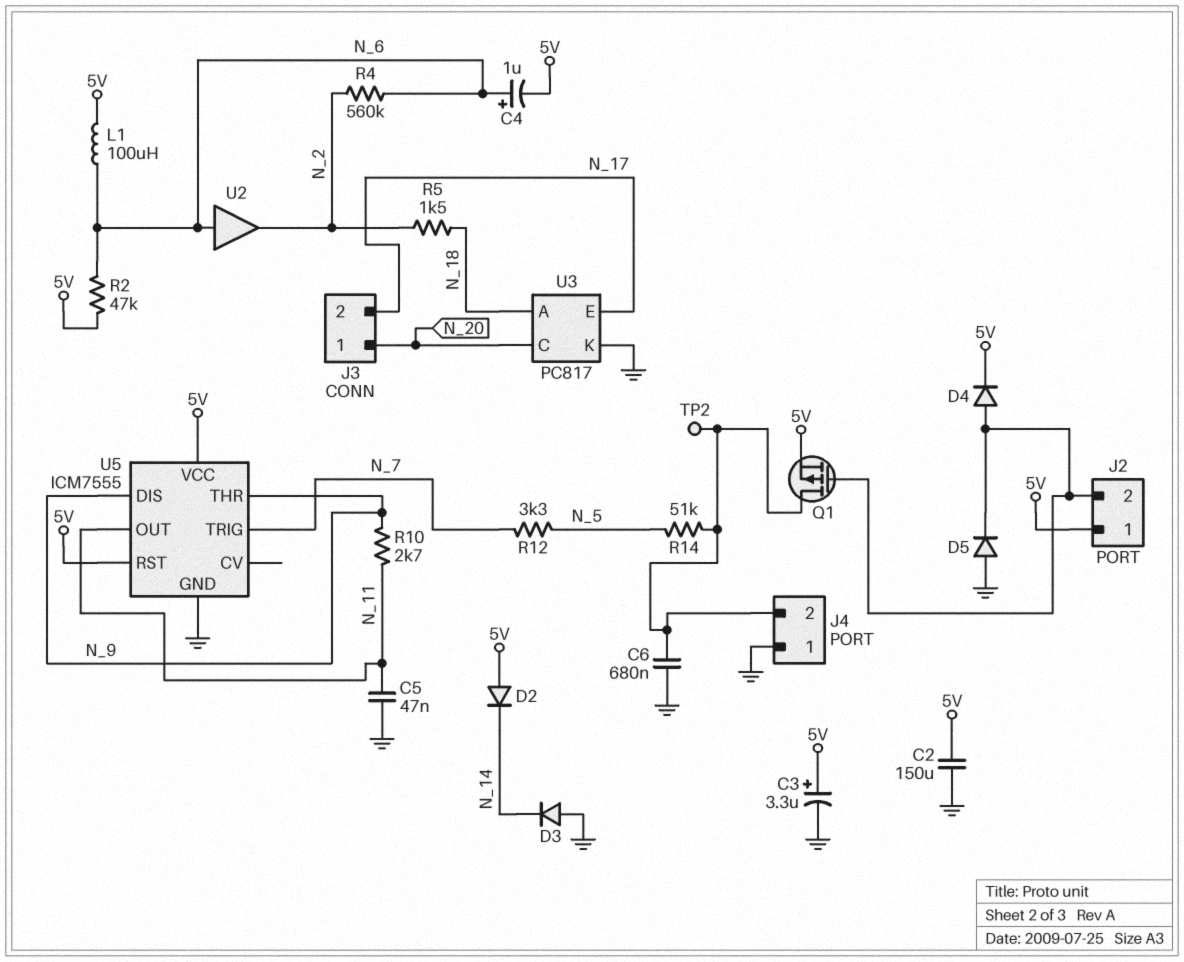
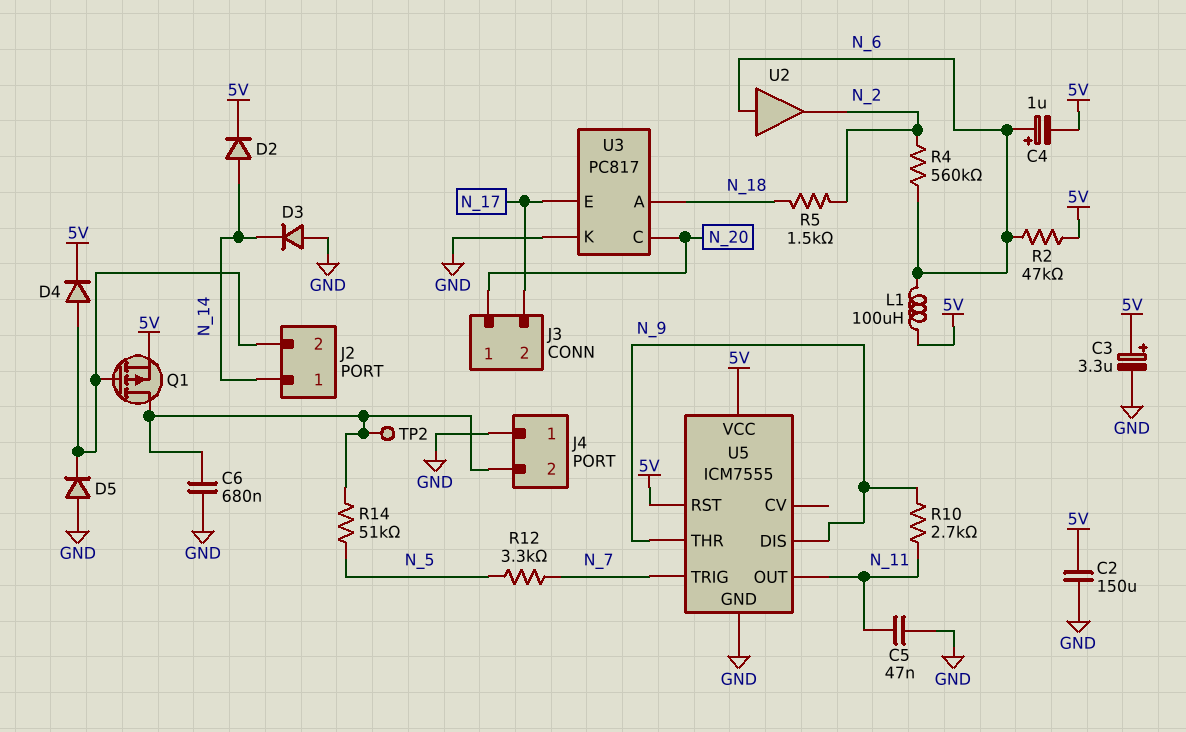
D2: diode (A 5V, K N_14) -> diode (A N_14, K 5V)
J2 pin 1: 5V -> N_14

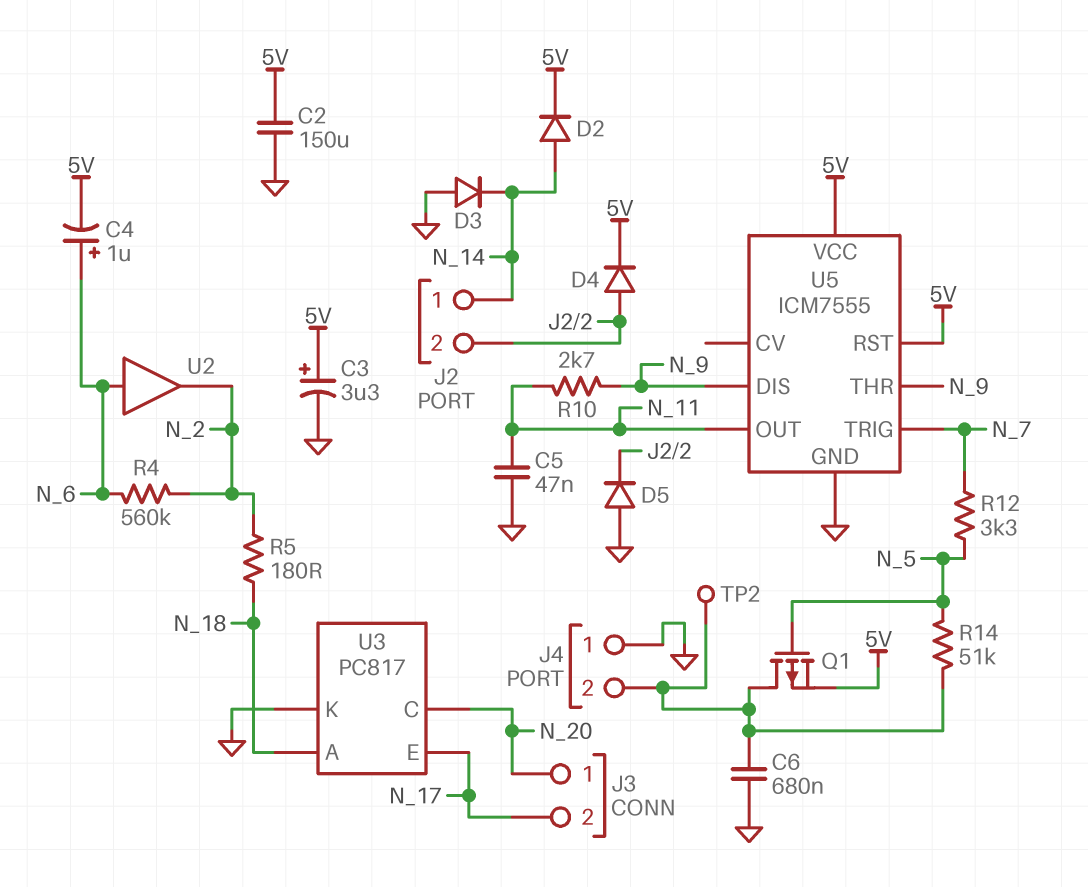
L1: 100uH (5V, N_6) -> none
Q1: PMOS (G J2/2, D J4/2, S 5V) -> PMOS (G N_5, D J4/2, S 5V)
R2: 47k (5V, N_6) -> none
R5: 1.5k (N_2, N_18) -> 180 (N_2, N_18)

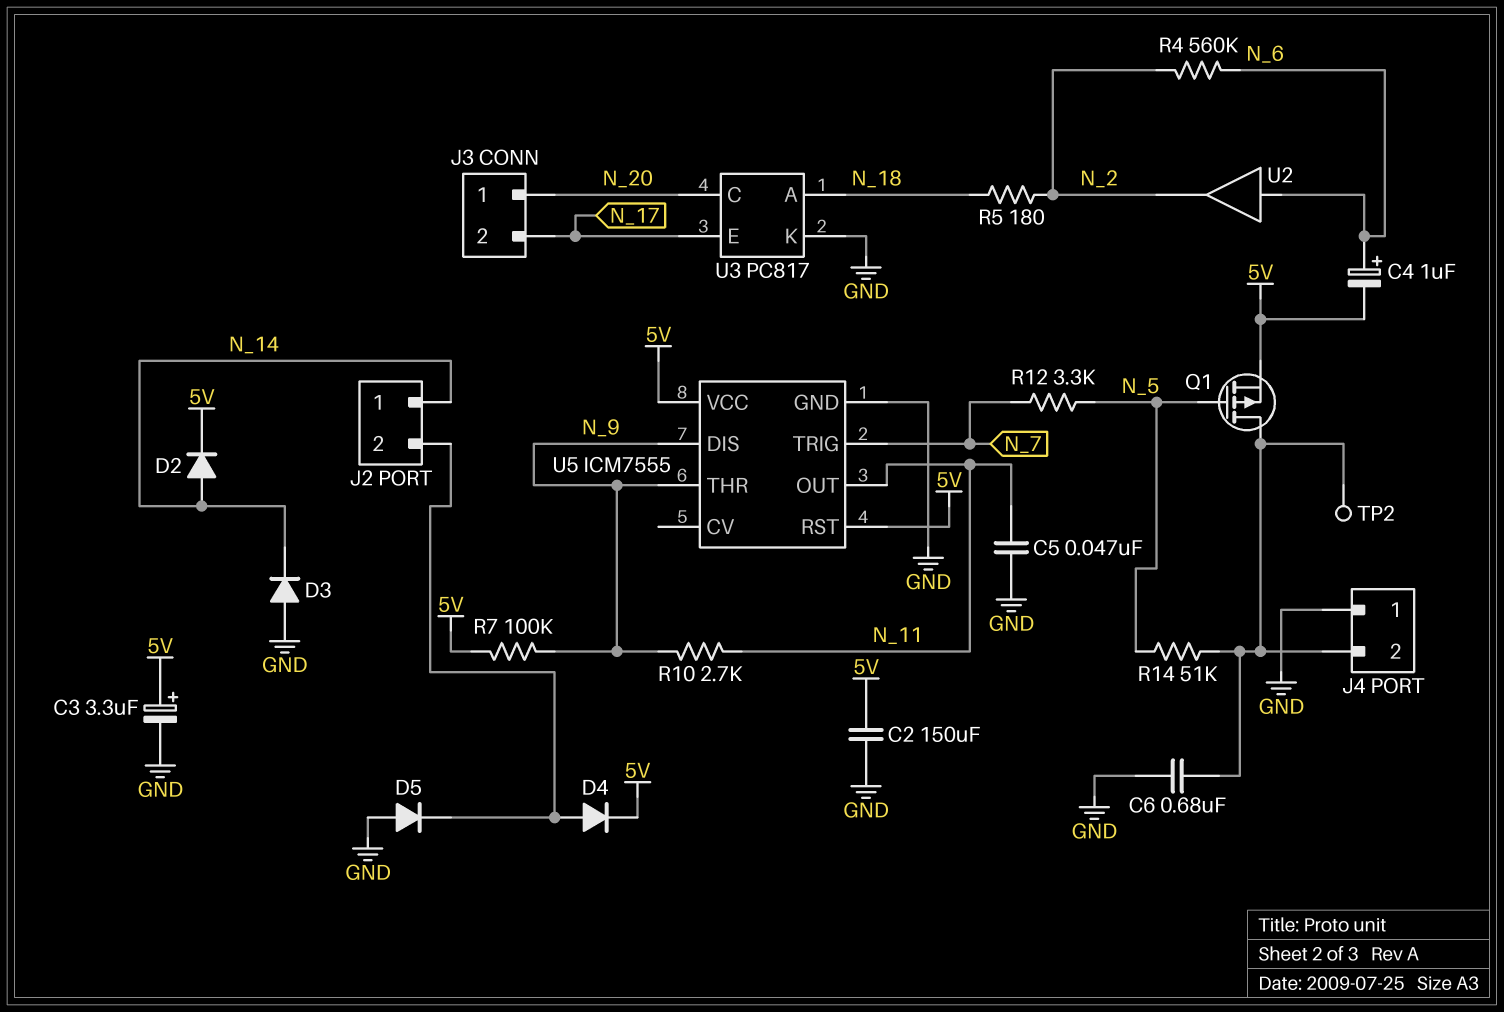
R7: none -> 100k (5V, N_9)

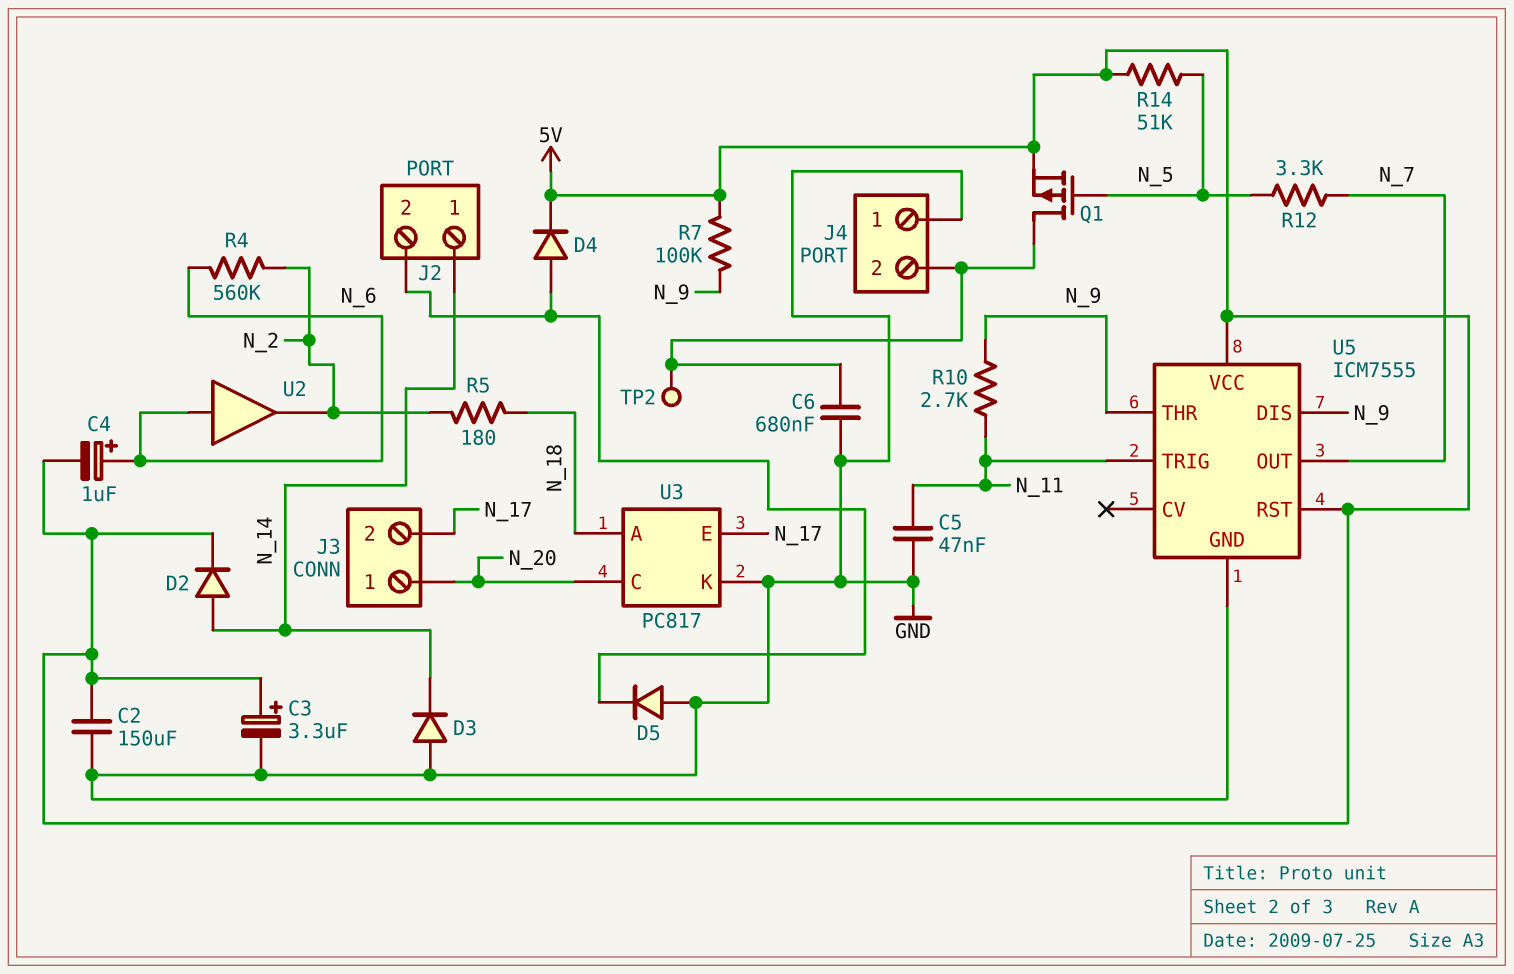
R14: 51k (J4/2, N_5) -> 51k (5V, N_5)
U5 pin OUT: N_11 -> N_7
U5 pin TRIG: N_7 -> N_11

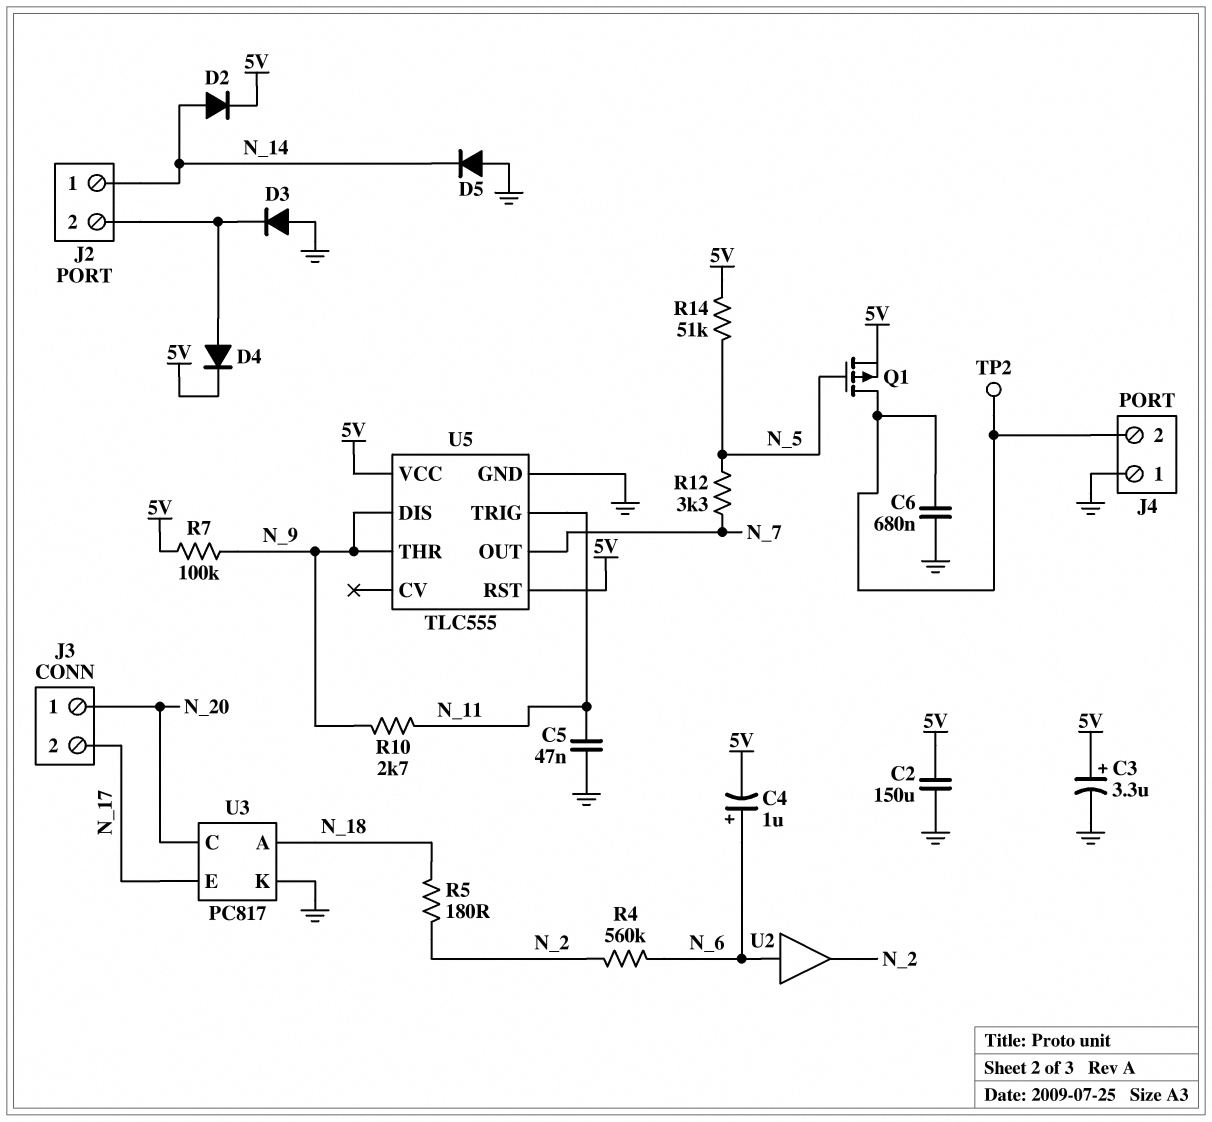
D3: diode (A GND, K N_14) -> diode (A GND, K J2/2)
D5: diode (A GND, K J2/2) -> diode (A GND, K N_14)
U5: ICM7555 -> TLC555

